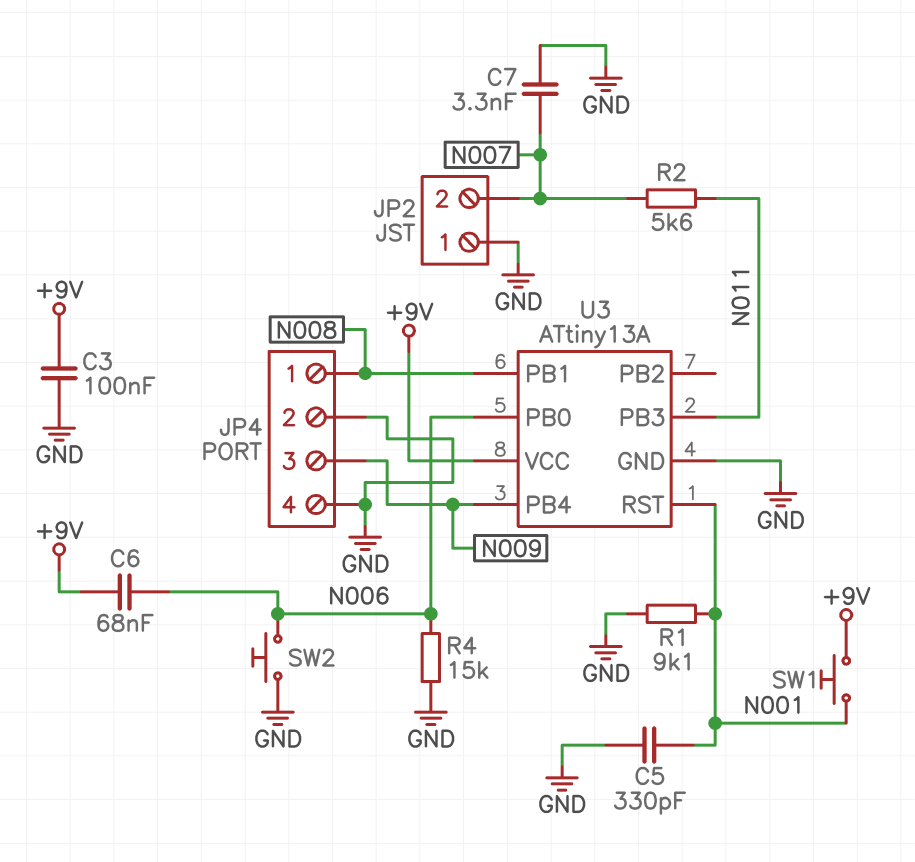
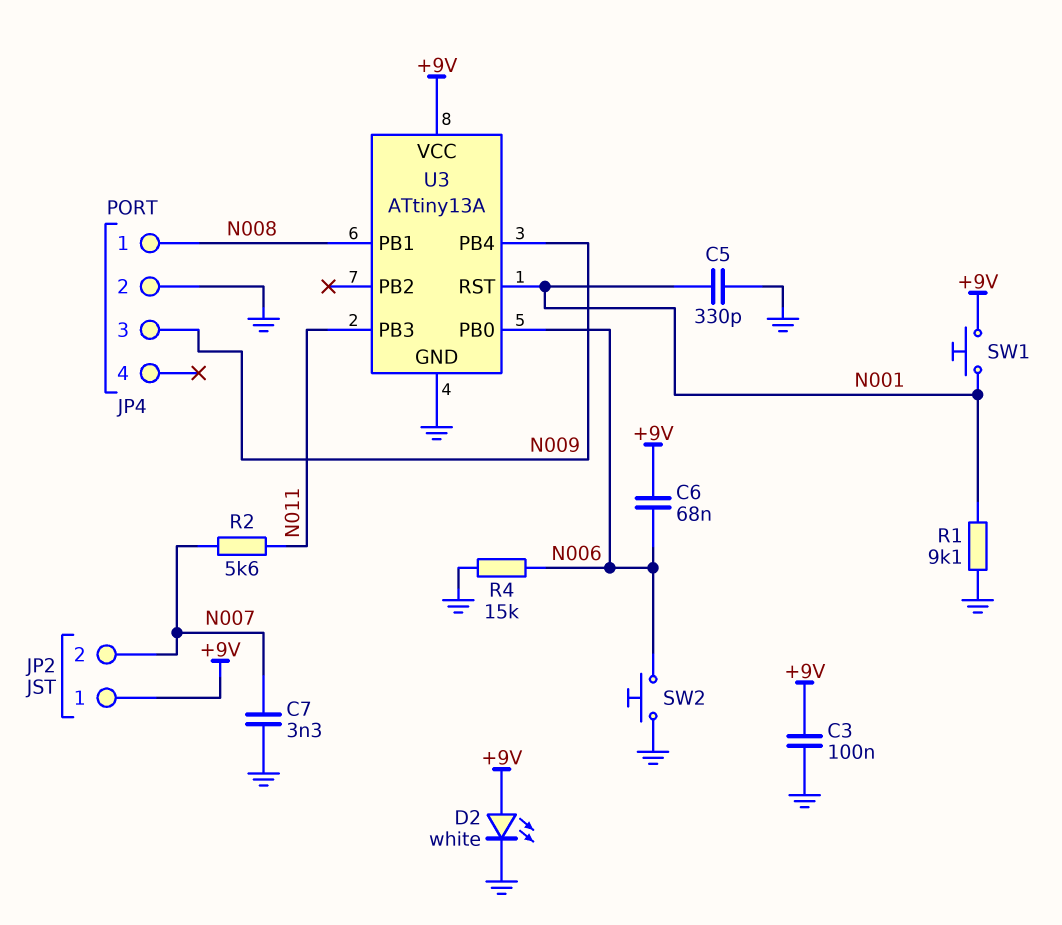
D2: none -> LED white (A +9V, K GND)
JP2 pin 1: GND -> +9V
JP4 pin 4: GND -> none

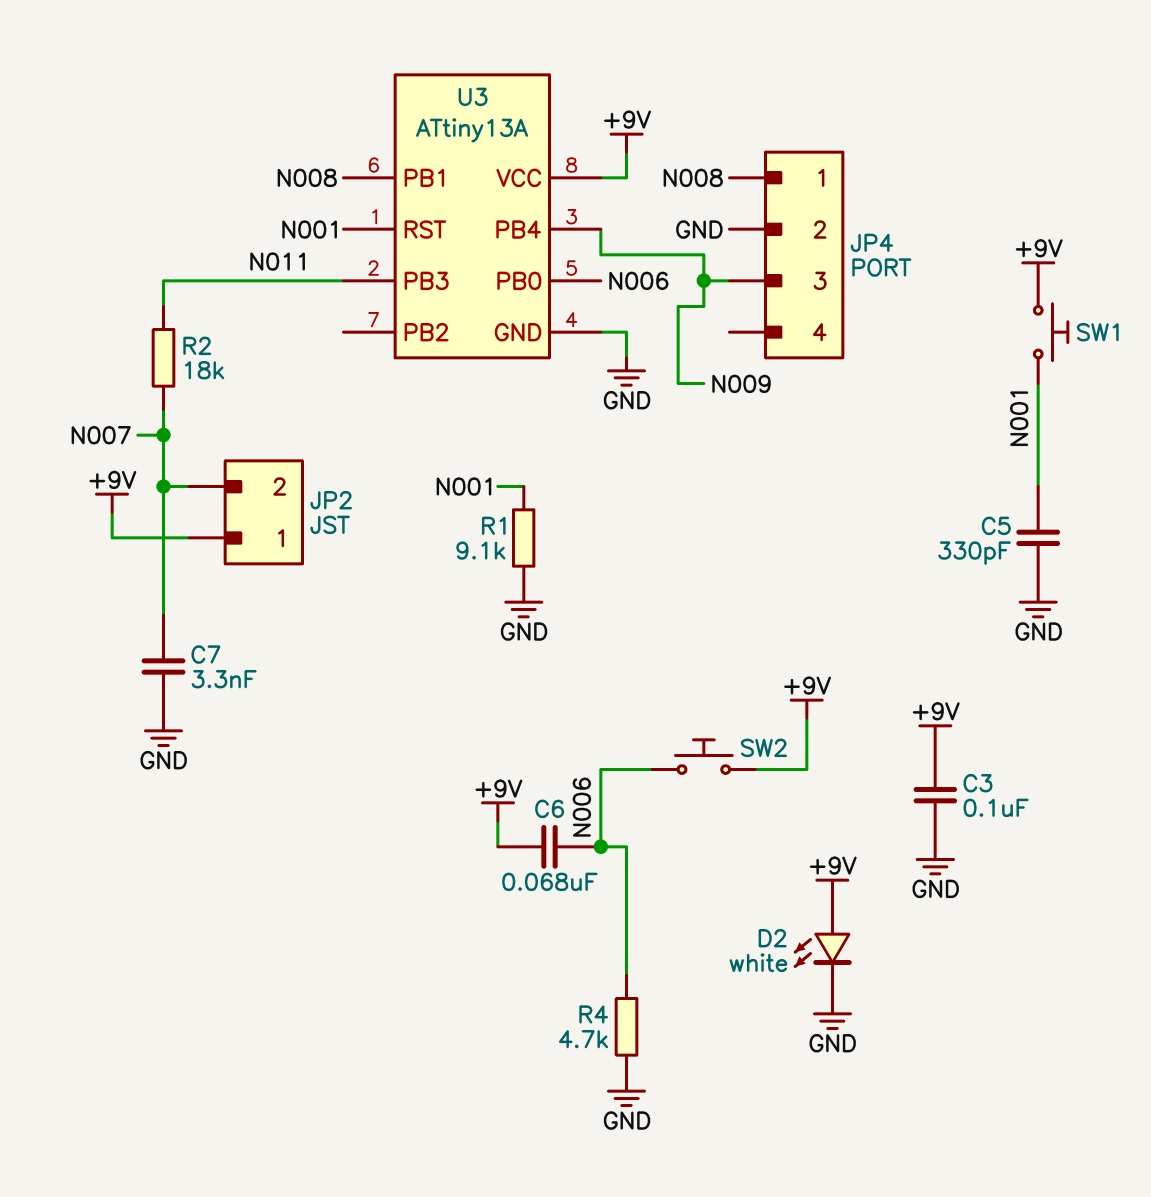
R2: 5.6k (N007, N011) -> 18k (N007, N011)
R4: 15k (GND, N006) -> 4.7k (GND, N006)
SW2: button (GND, N006) -> button (+9V, N006)

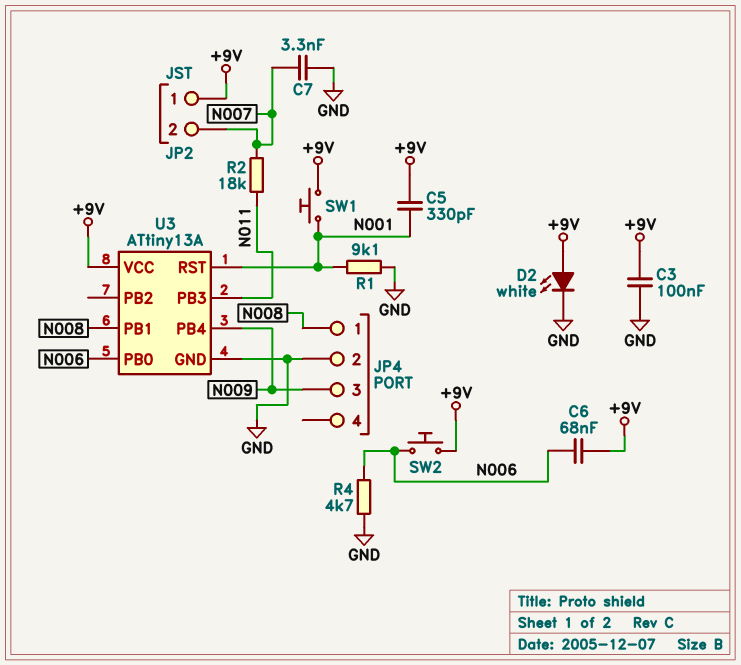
C5: 330pF (GND, N001) -> 330pF (+9V, N001)

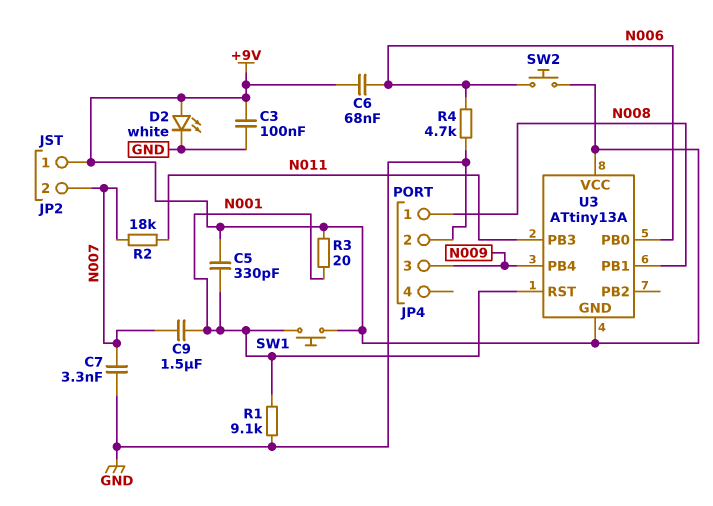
C9: none -> 1.5uF (N001, N007)
R3: none -> 20 (+9V, N001)
U3 pin GND: GND -> +9V

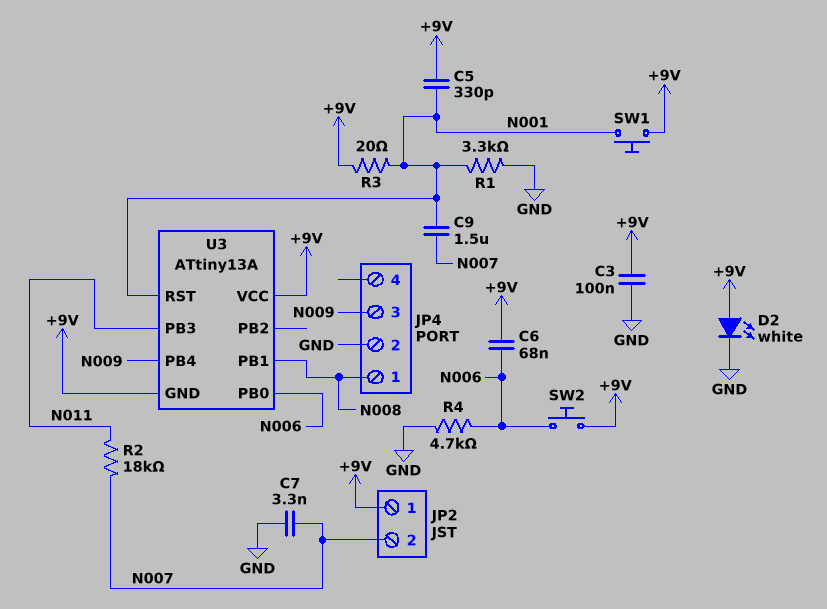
R1: 9.1k (GND, N001) -> 3.3k (GND, N001)

